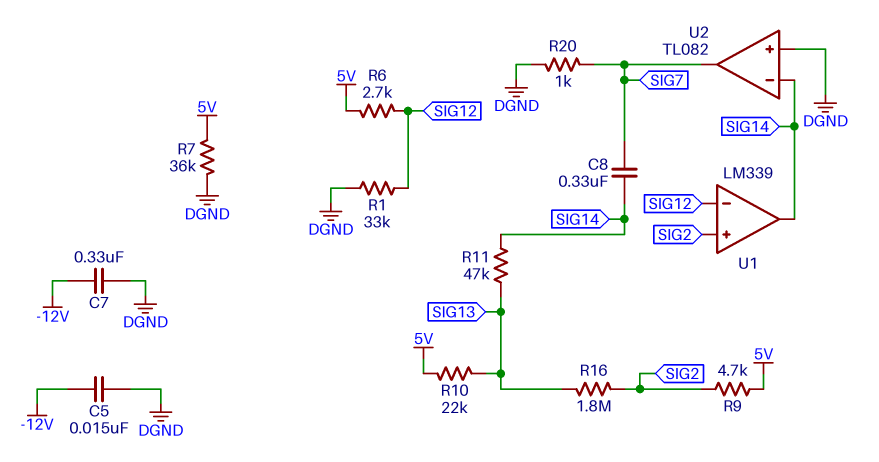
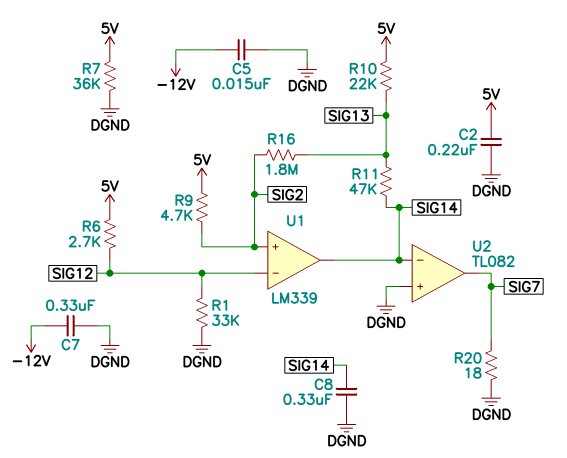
C2: none -> 220nF (5V, DGND)
C8: 330nF (SIG7, SIG14) -> 330nF (DGND, SIG14)
R20: 1k (DGND, SIG7) -> 18 (DGND, SIG7)

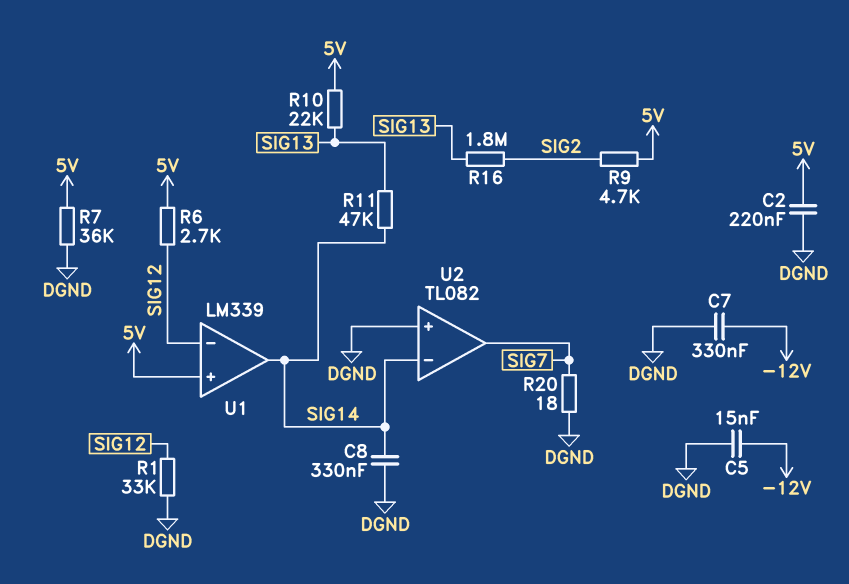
U1 pin in+: SIG2 -> 5V

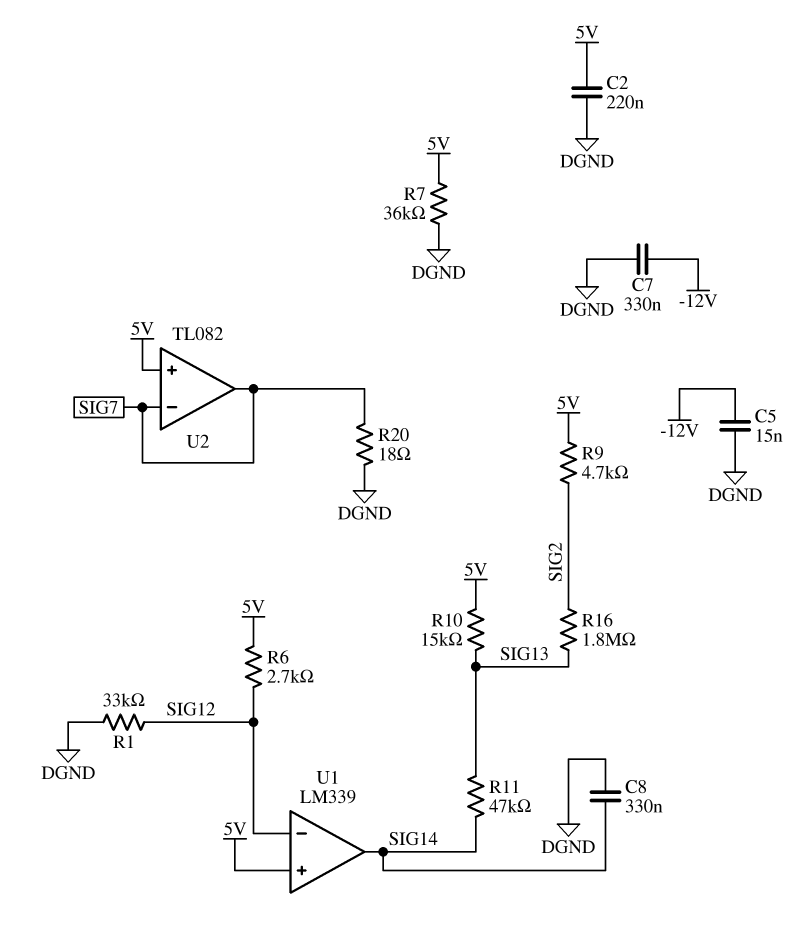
R10: 22k (5V, SIG13) -> 15k (5V, SIG13)
U2 pin in+: DGND -> 5V
U2 pin in-: SIG14 -> SIG7

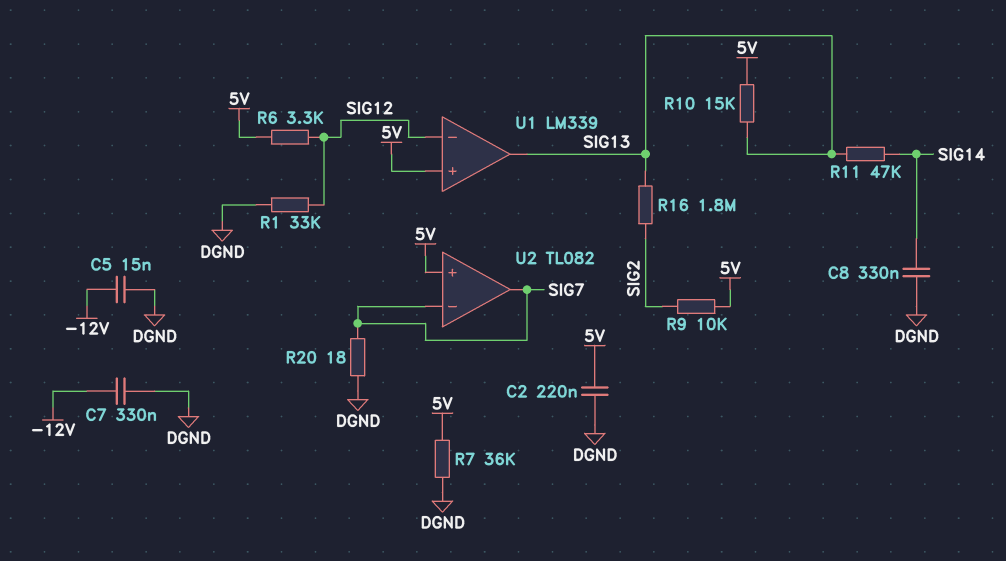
R6: 2.7k (5V, SIG12) -> 3.3k (5V, SIG12)
R9: 4.7k (5V, SIG2) -> 10k (5V, SIG2)
U1 pin out: SIG14 -> SIG13

